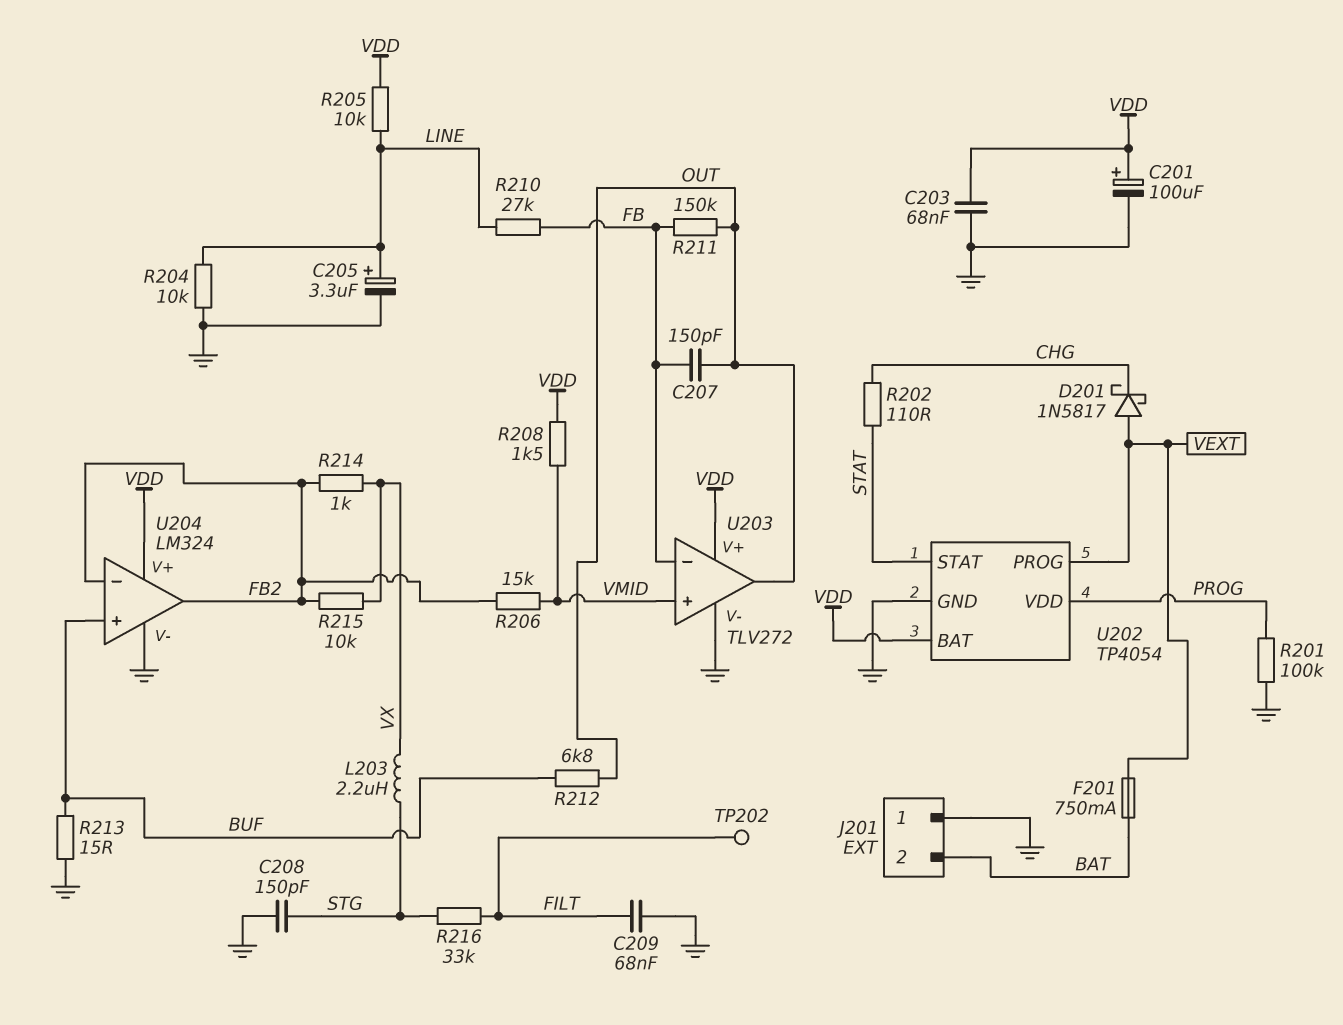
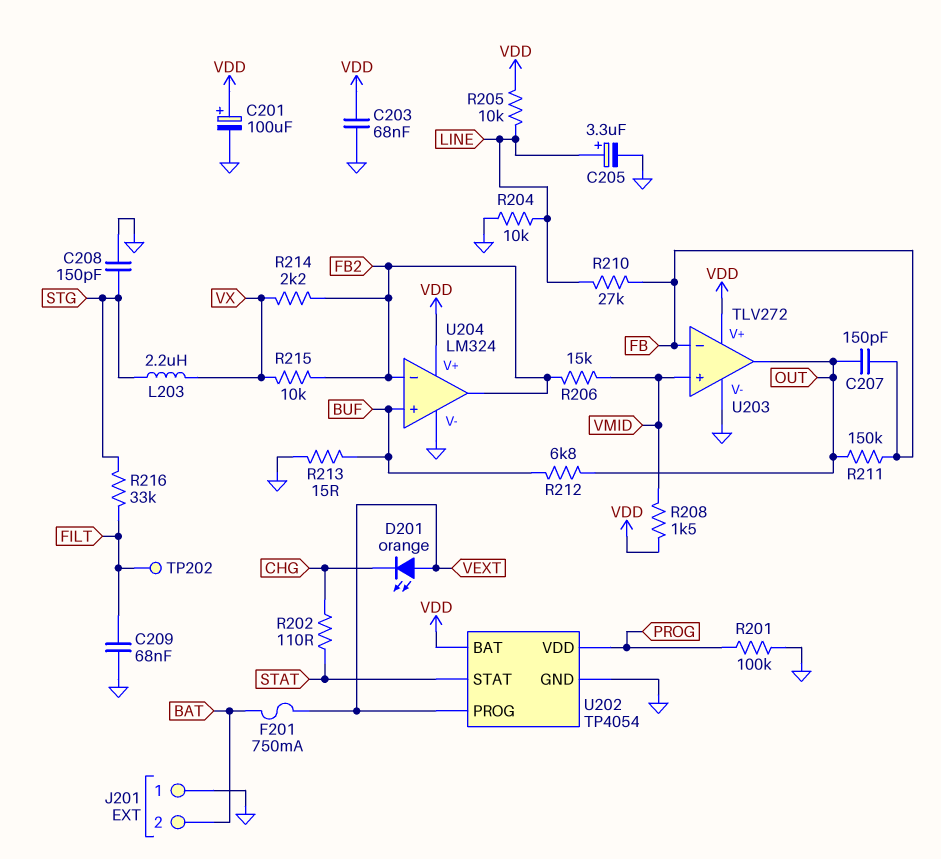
D201: schottky 1N5817 (A VEXT, K CHG) -> LED orange (A VEXT, K CHG)
R214: 1k (FB2, VX) -> 2.2k (FB2, VX)

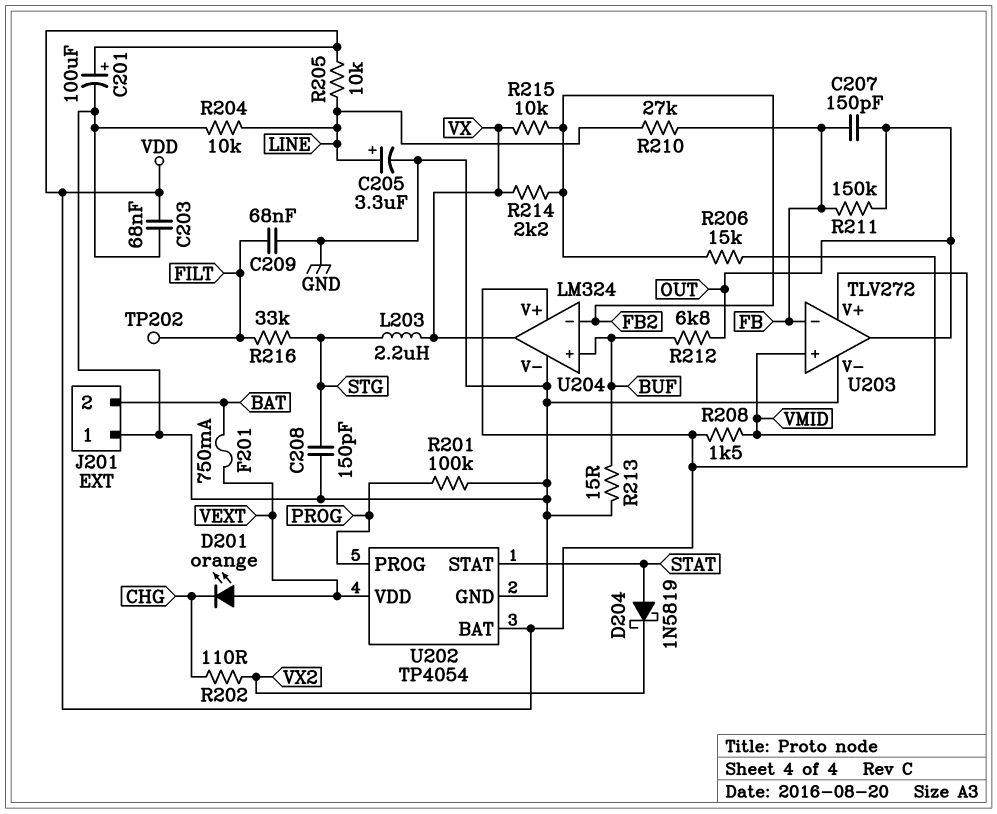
D204: none -> schottky 1N5819 (A STAT, K VX2)
R202: 110 (CHG, STAT) -> 110 (CHG, VX2)
U202 pin PROG: VEXT -> PROG
U202 pin VDD: PROG -> VEXT
U204 pin out: FB2 -> VX

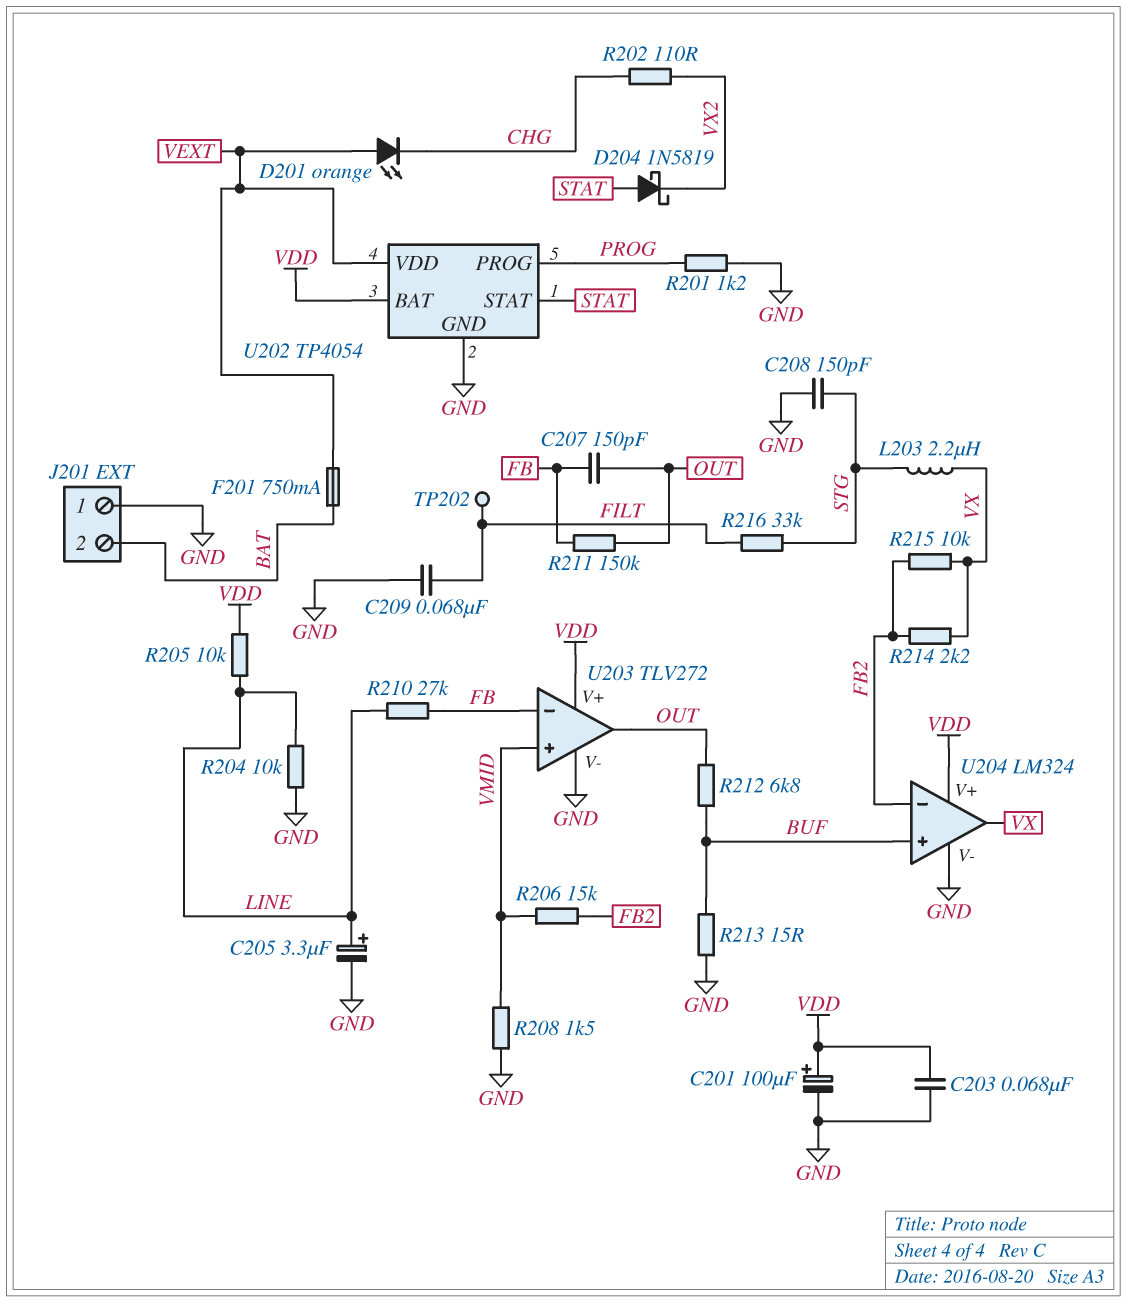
R201: 100k (GND, PROG) -> 1.2k (GND, PROG)
R208: 1.5k (VDD, VMID) -> 1.5k (GND, VMID)

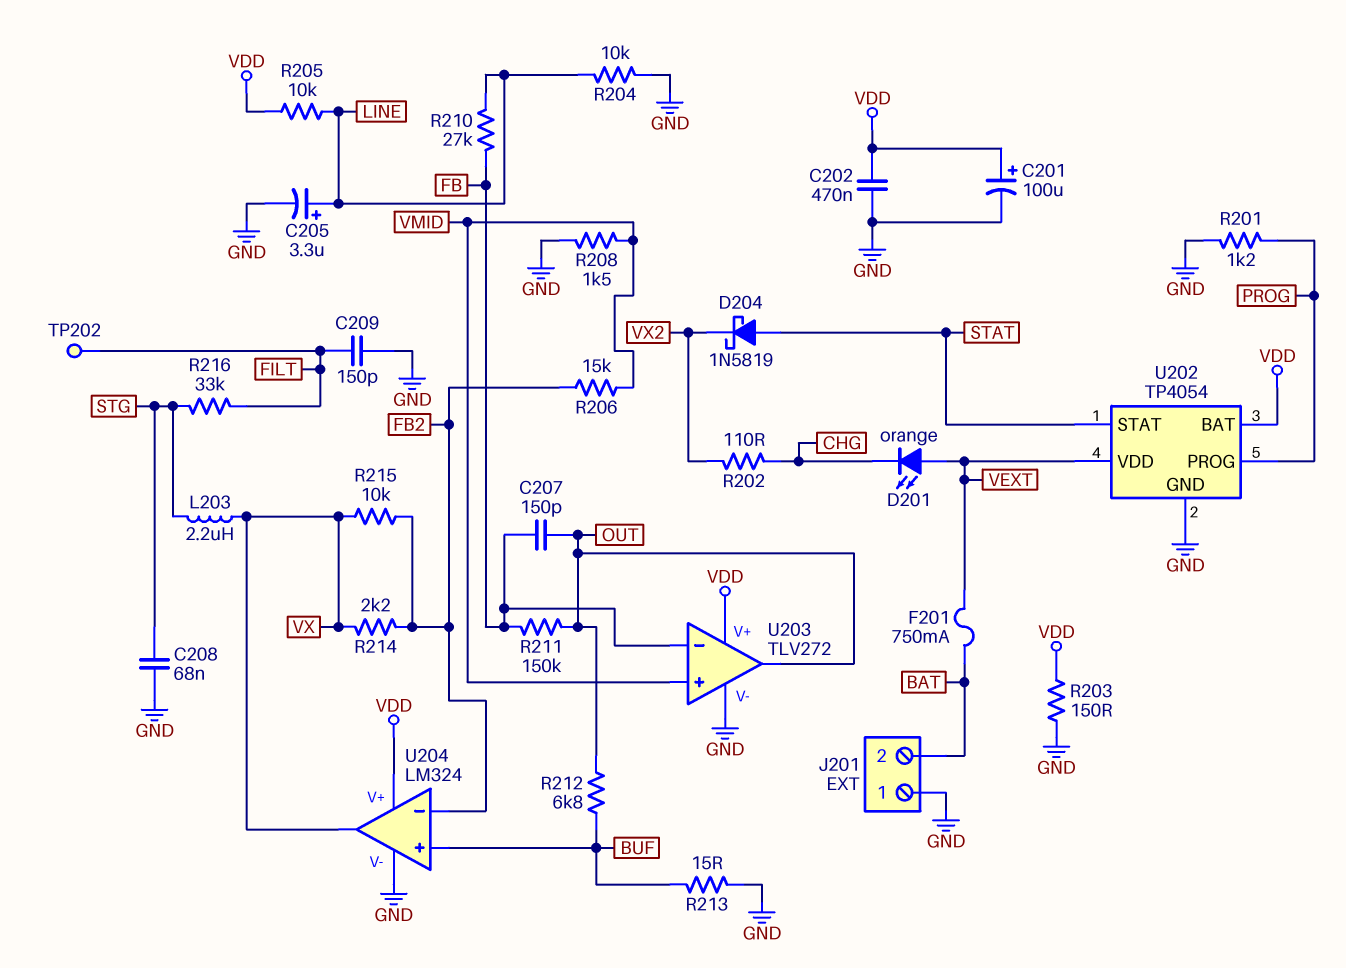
C202: none -> 470nF (GND, VDD)
C203: 68nF (GND, VDD) -> none
C208: 150pF (GND, STG) -> 68nF (GND, STG)
C209: 68nF (FILT, GND) -> 150pF (FILT, GND)
R203: none -> 150 (GND, VDD)

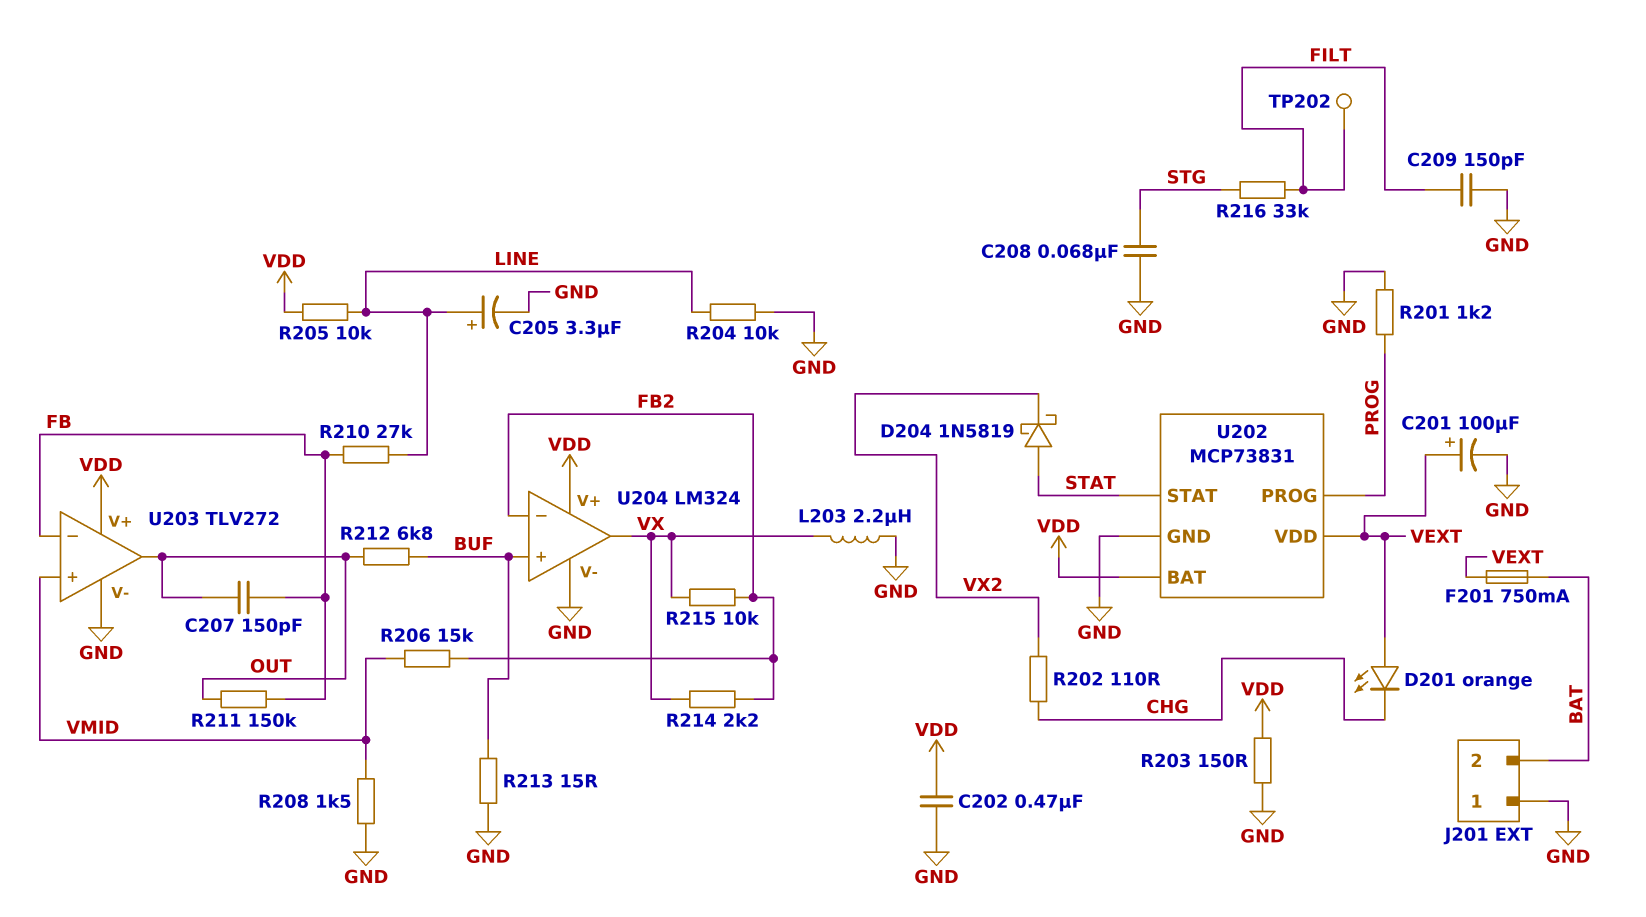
C201: 100uF (plus VDD, minus GND) -> 100uF (plus VEXT, minus GND)
L203: 2.2uH (STG, VX) -> 2.2uH (GND, VX)
U202: TP4054 -> MCP73831

